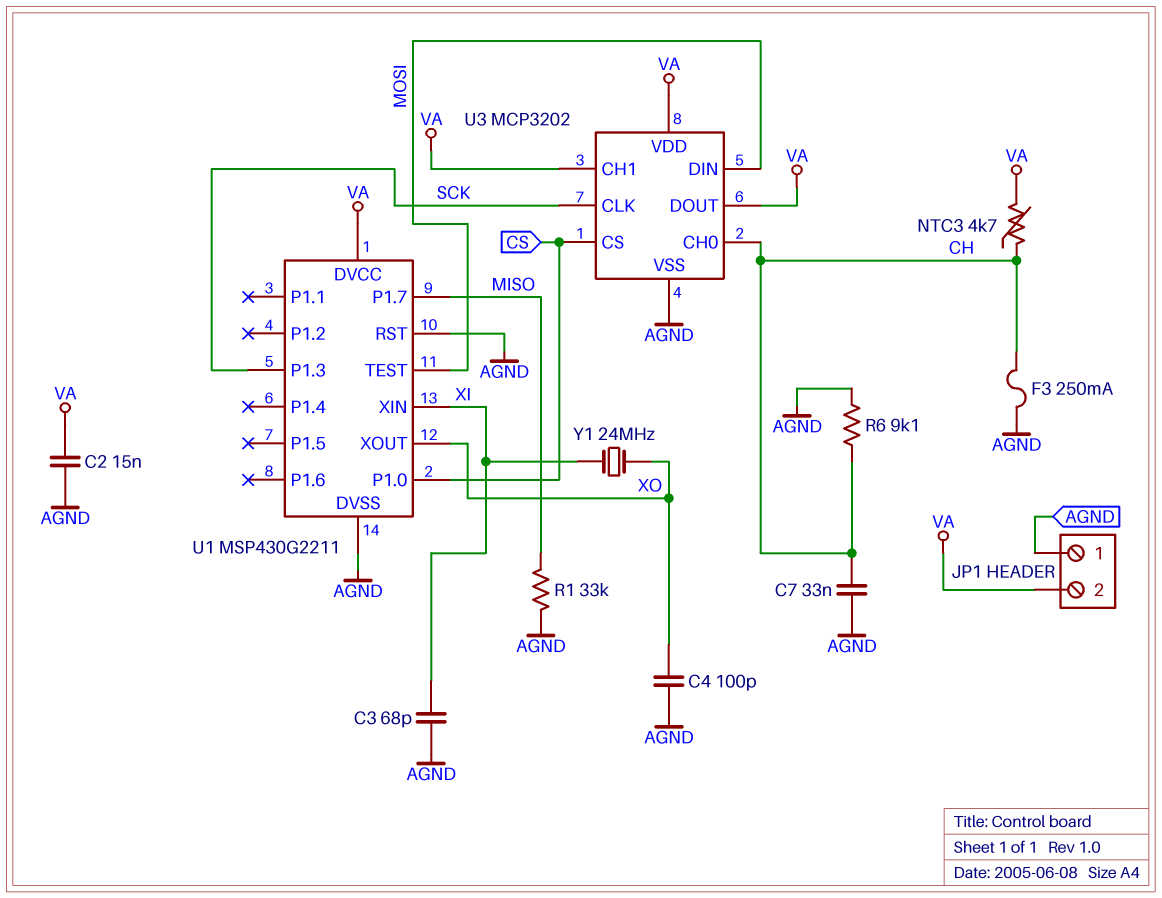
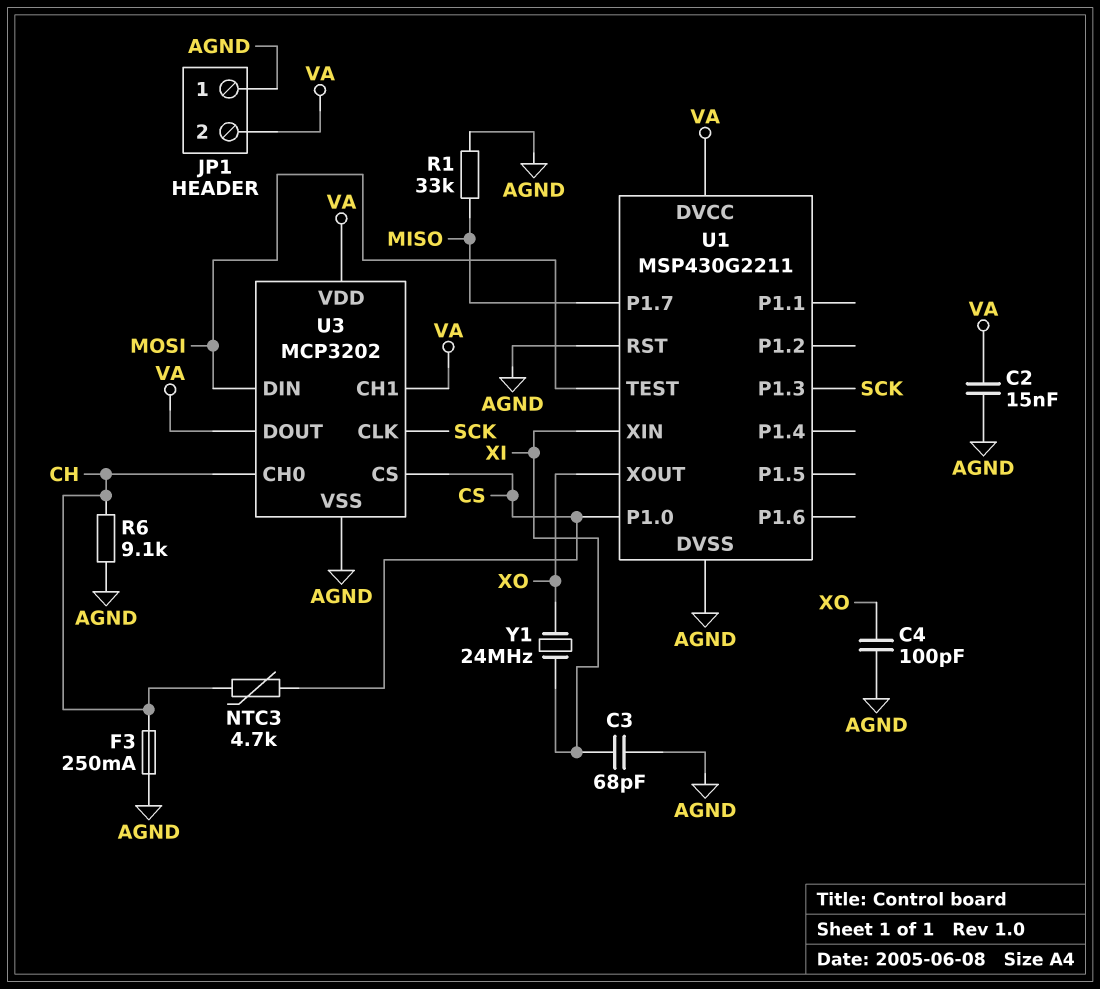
C7: 33nF (AGND, CH) -> none
NTC3: 4.7k (CH, VA) -> 4.7k (CH, CS)

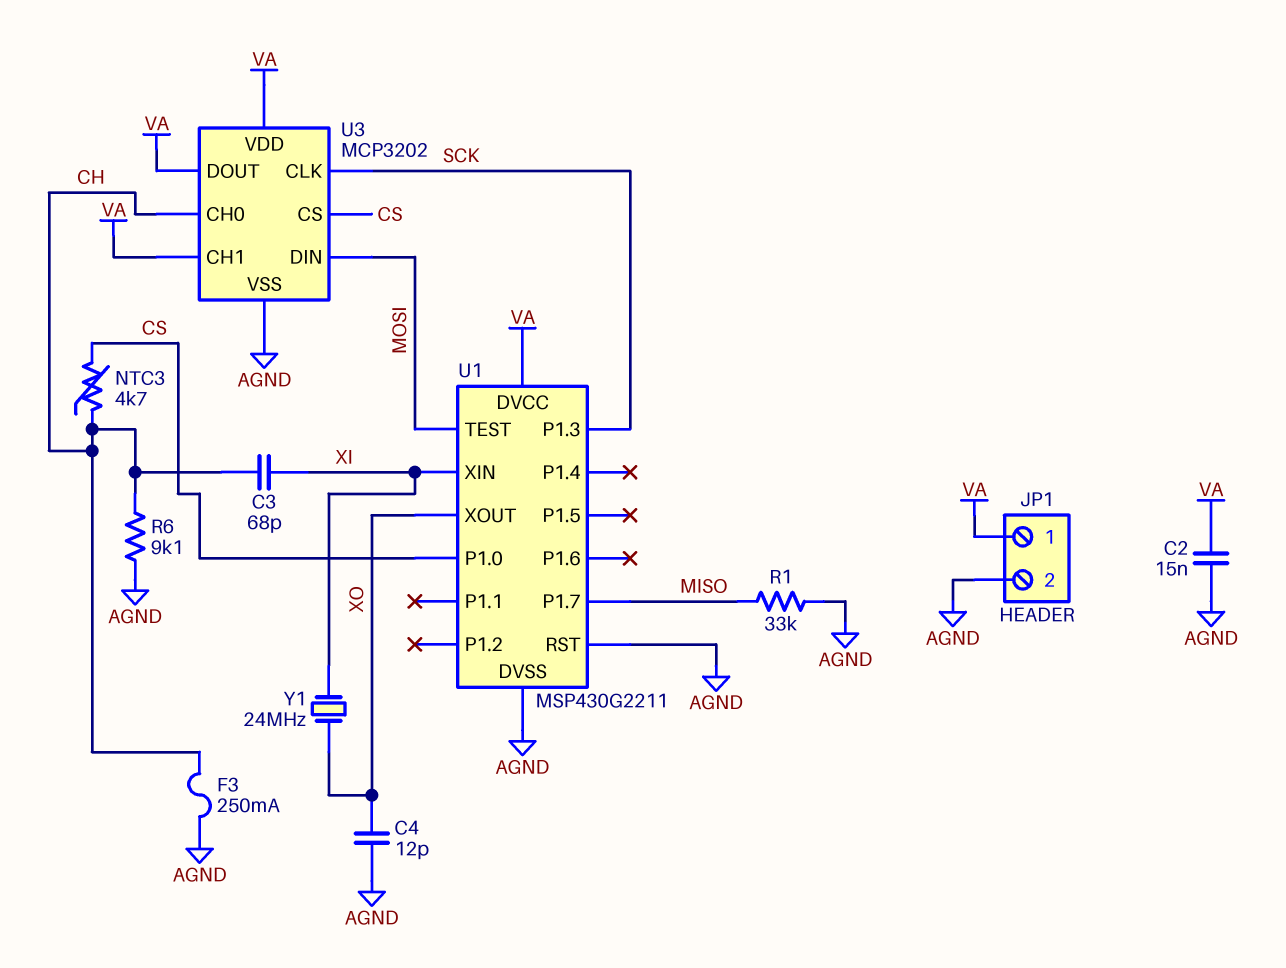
C3: 68pF (AGND, XI) -> 68pF (CH, XI)
C4: 100pF (AGND, XO) -> 12pF (AGND, XO)
JP1 pin 1: AGND -> VA
JP1 pin 2: VA -> AGND

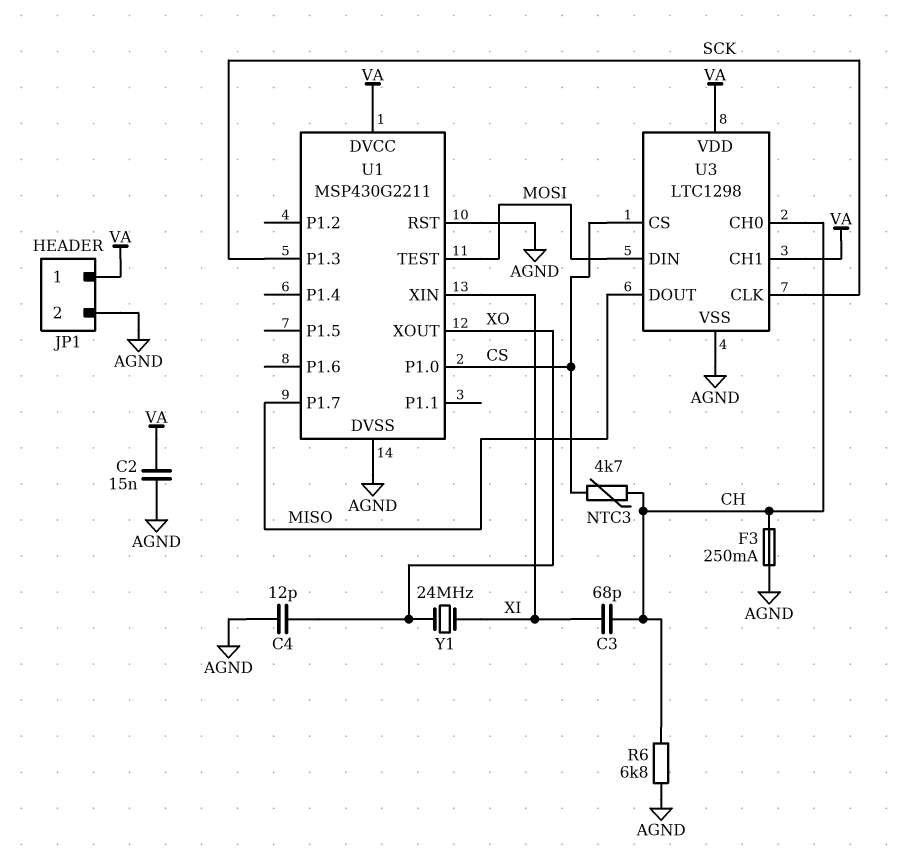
R1: 33k (AGND, MISO) -> none
R6: 9.1k (AGND, CH) -> 6.8k (AGND, CH)
U3: MCP3202 -> LTC1298
U3 pin DOUT: VA -> MISO

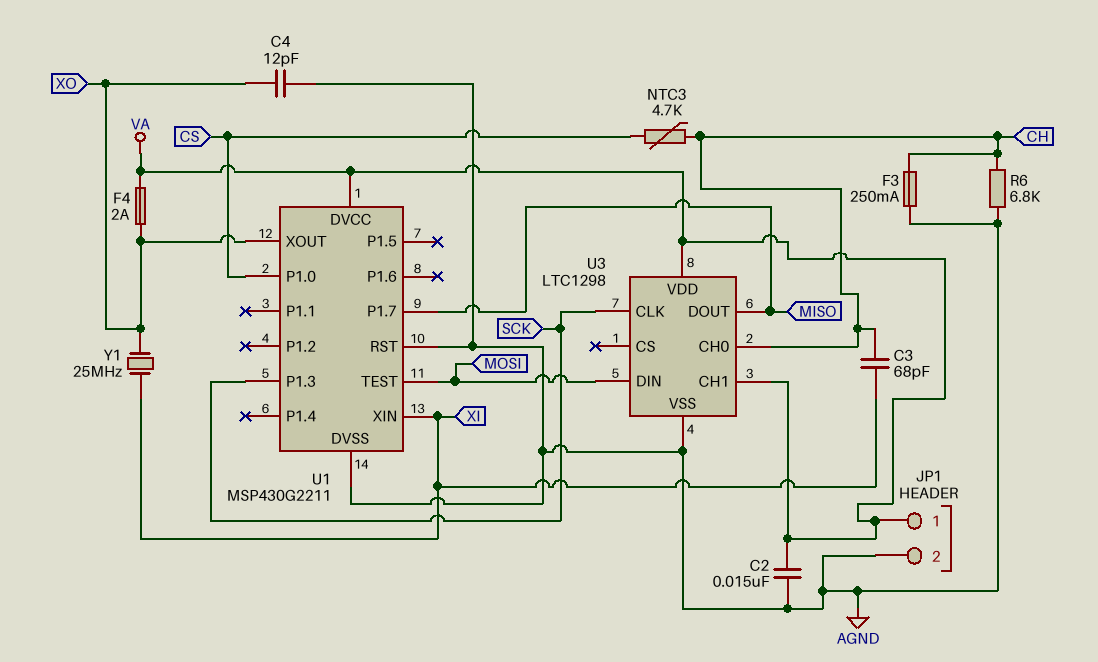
F4: none -> 2A (VA, XO)
U3 pin CS: CS -> none
Y1: 24MHz (XI, XO) -> 25MHz (XI, XO)

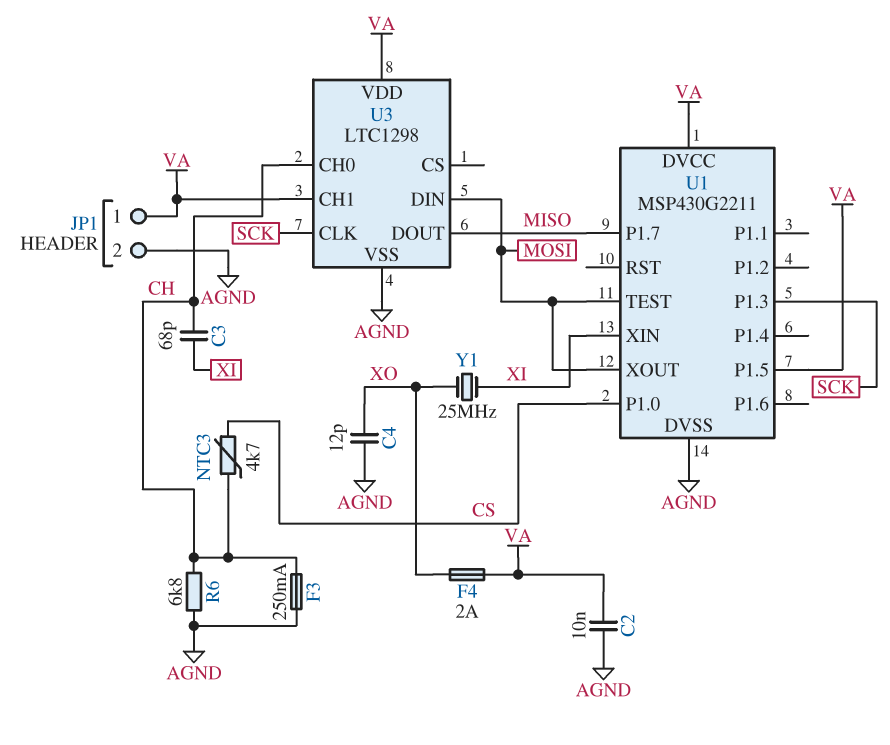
C2: 15nF (AGND, VA) -> 10nF (AGND, VA)
U1 pin P1.5: none -> VA
U1 pin RST: AGND -> none
U1 pin XOUT: XO -> MOSI

